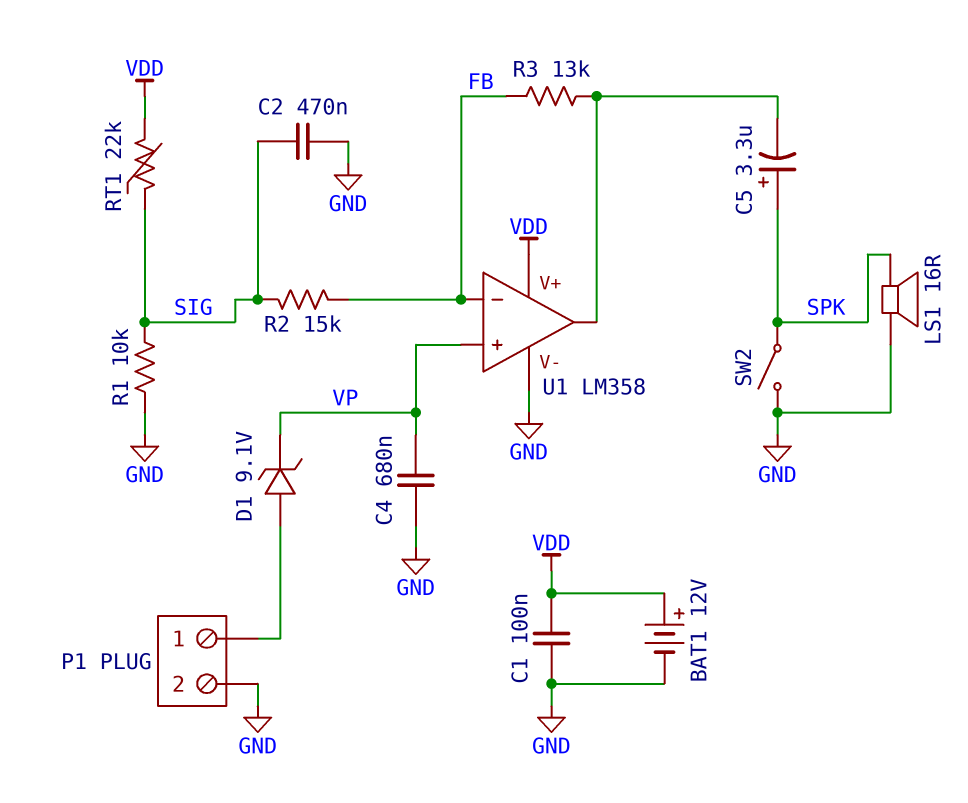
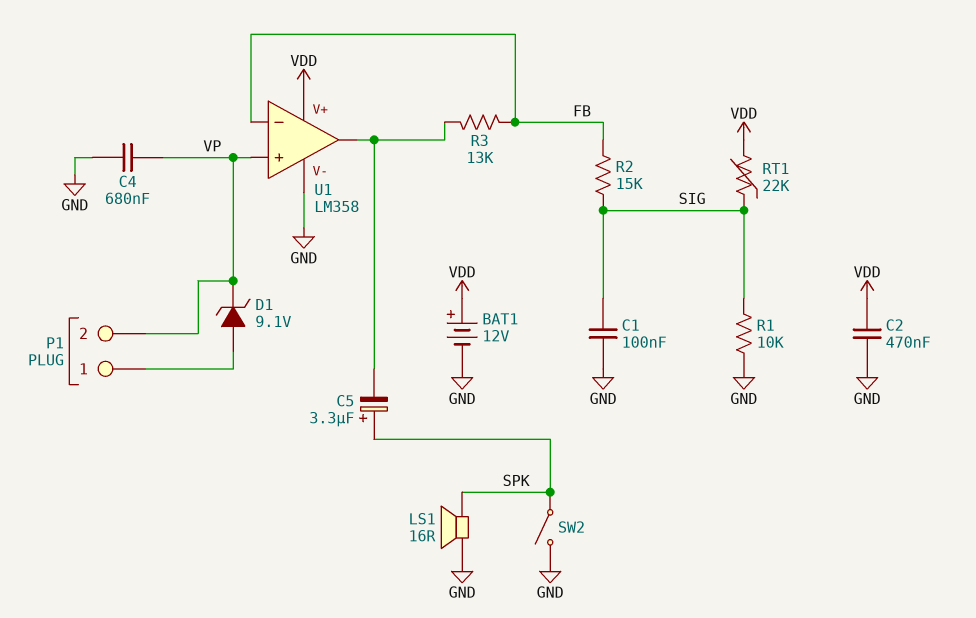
C1: 100nF (GND, VDD) -> 100nF (GND, SIG)
C2: 470nF (GND, SIG) -> 470nF (GND, VDD)
P1 pin 2: GND -> VP

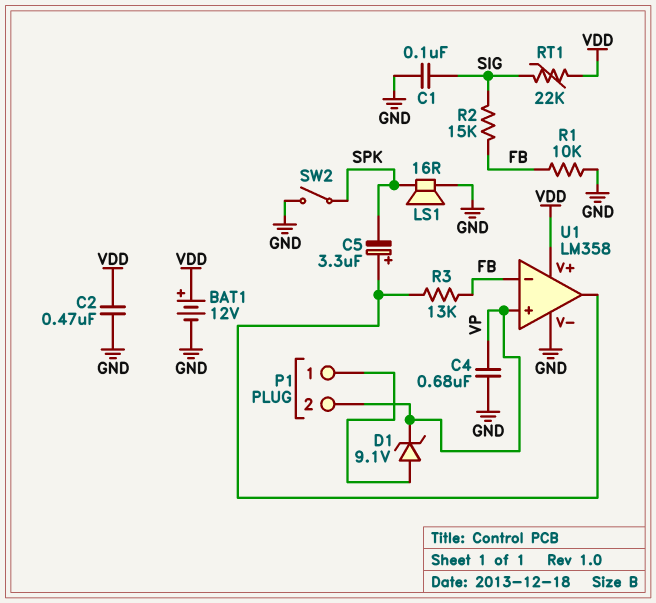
C5: 3.3uF (plus SPK, minus U1/out) -> 3.3uF (plus U1/out, minus SPK)
R1: 10k (GND, SIG) -> 10k (FB, GND)

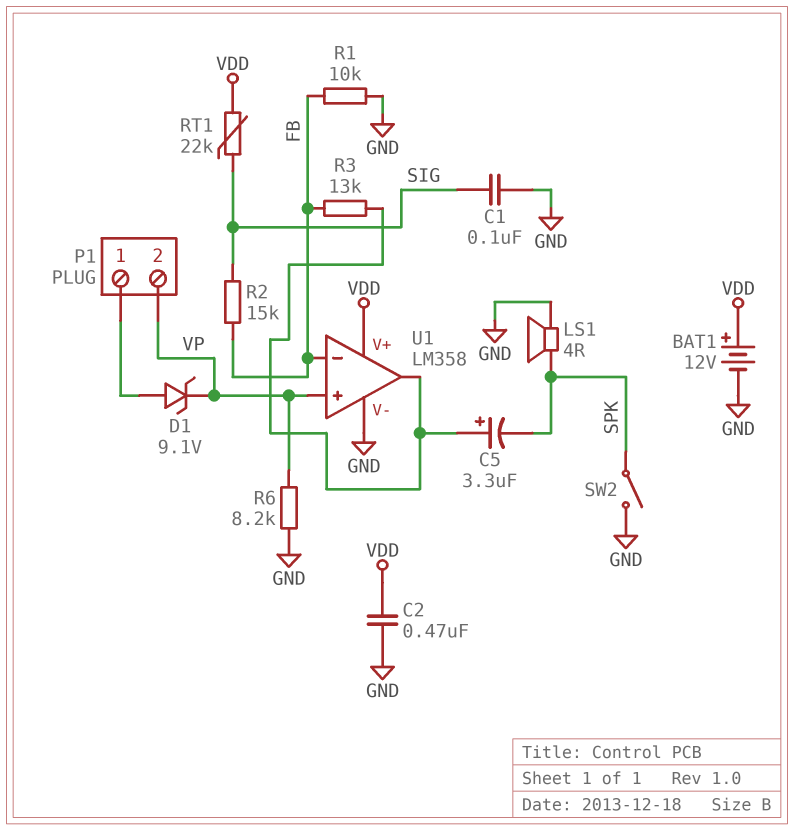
C4: 680nF (GND, VP) -> none
LS1: speaker 16R (GND, SPK) -> speaker 4R (GND, SPK)
R6: none -> 8.2k (GND, VP)

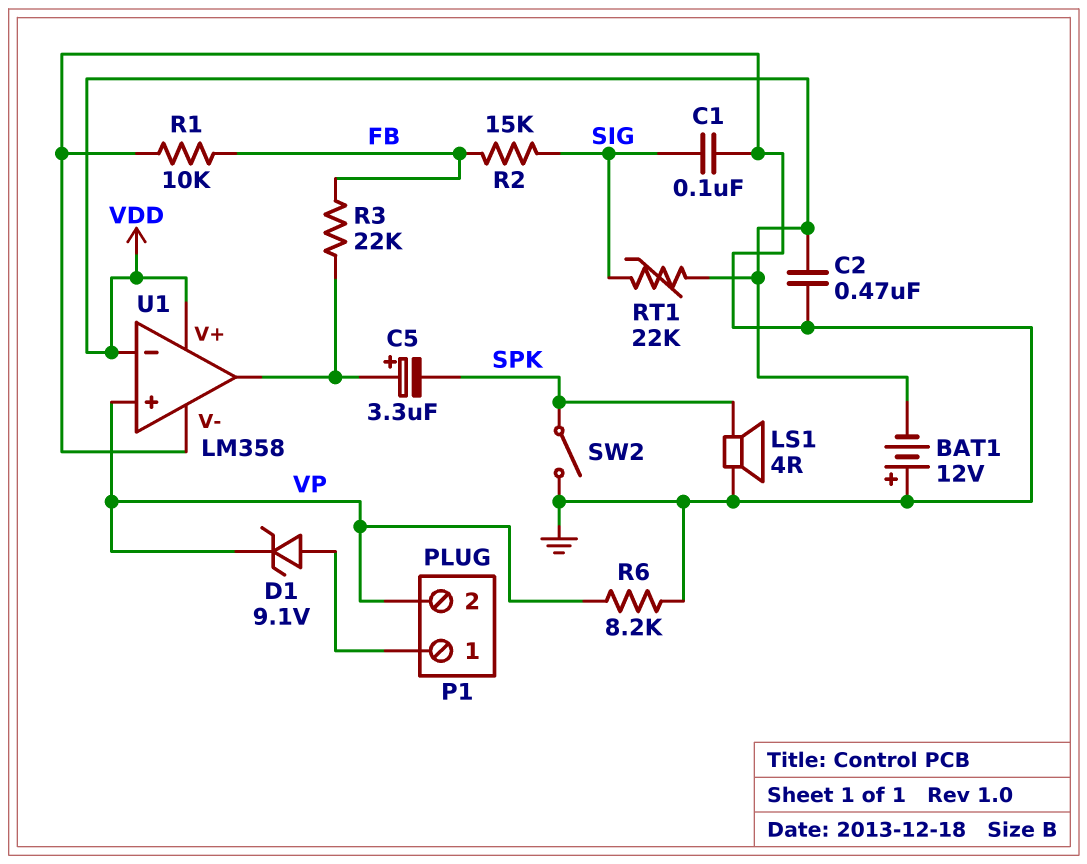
BAT1: 12V (plus VDD, minus GND) -> 12V (plus GND, minus VDD)
R3: 13k (FB, U1/out) -> 22k (FB, U1/out)
U1 pin in-: FB -> VDD

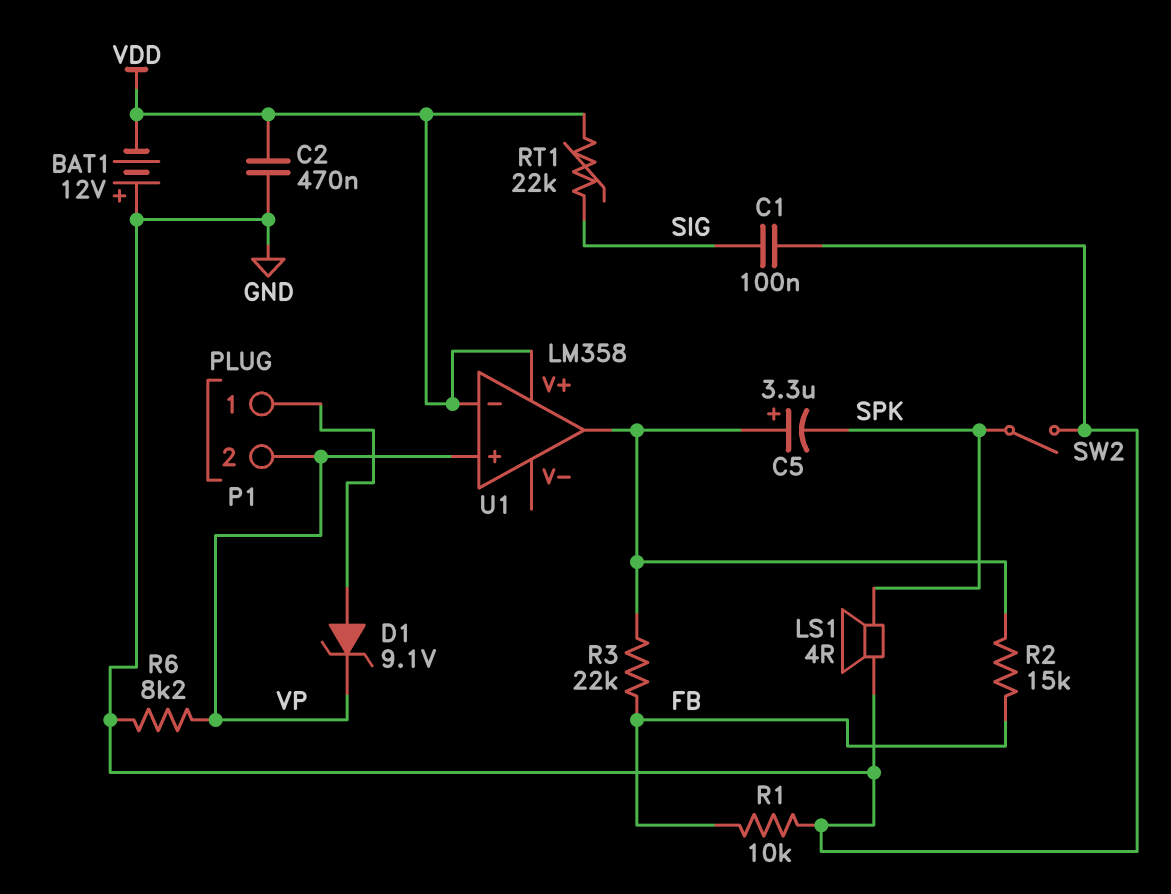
R2: 15k (FB, SIG) -> 15k (FB, U1/out)
U1 pin V-: GND -> none

